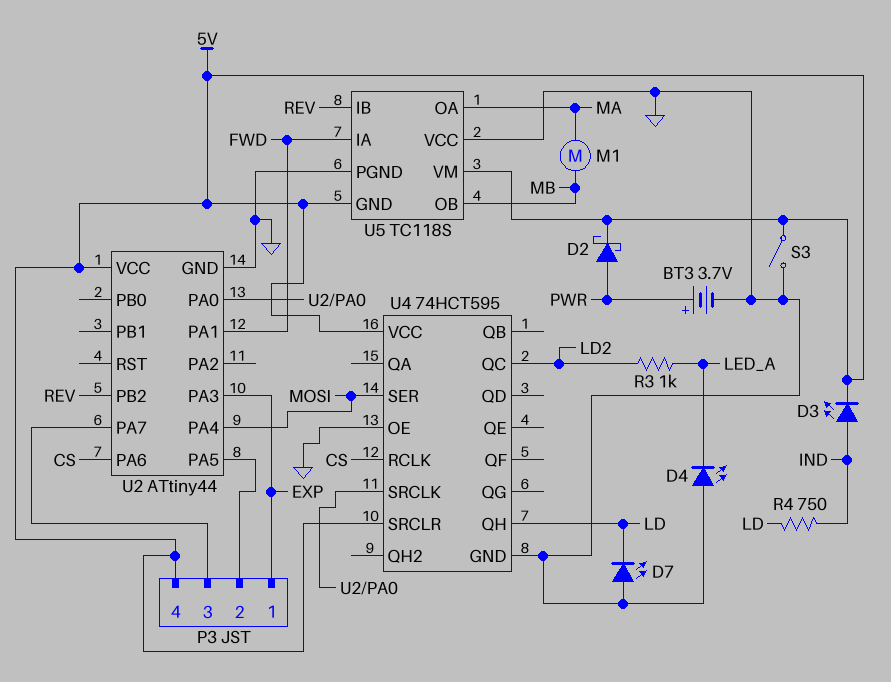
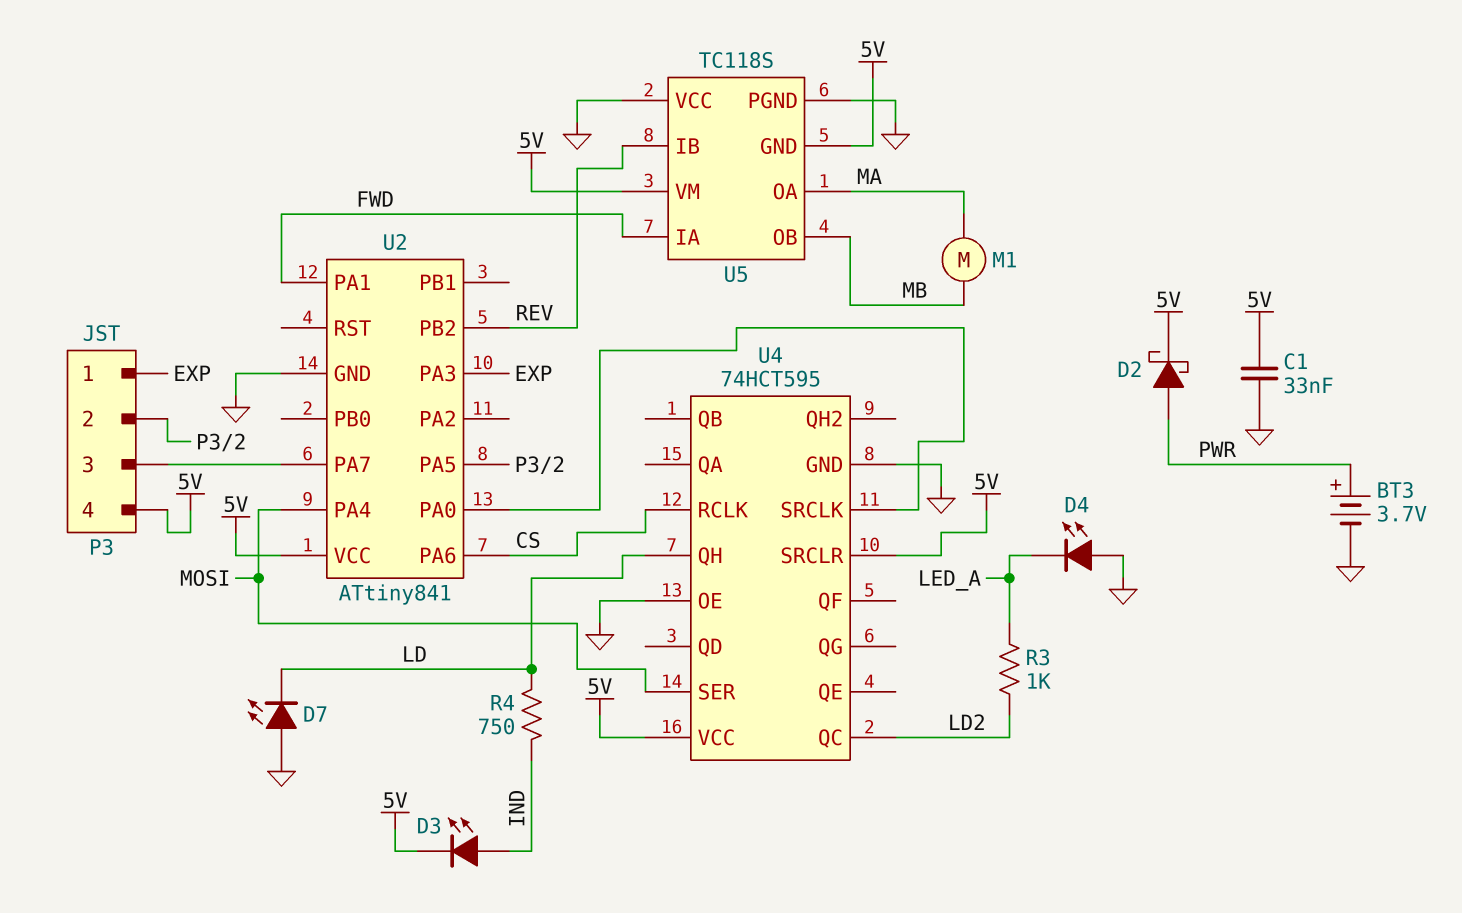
C1: none -> 33nF (5V, GND)
S3: switch (5V, GND) -> none
U2: ATtiny44 -> ATtiny841

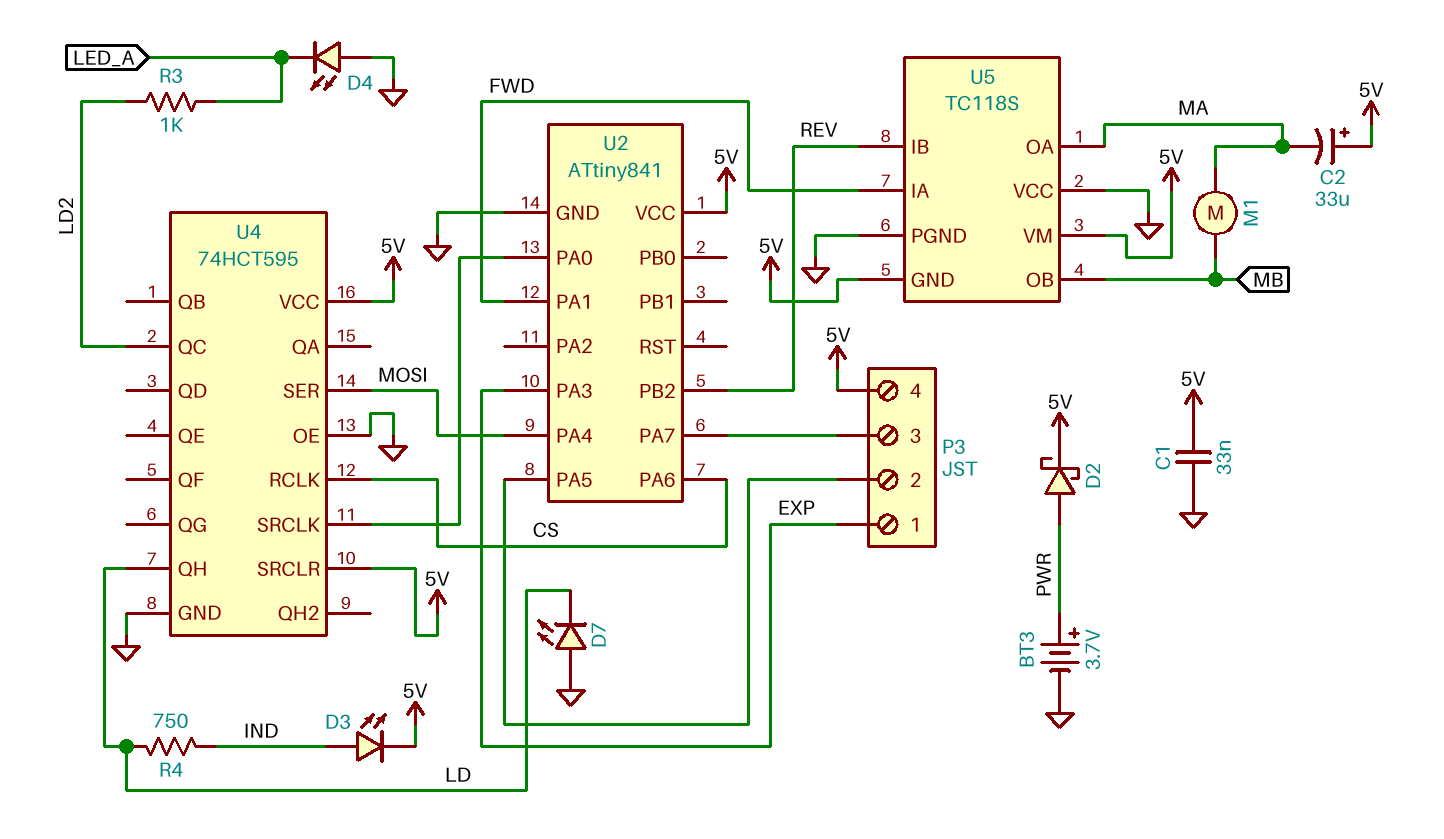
C2: none -> 33uF (plus 5V, minus MA)

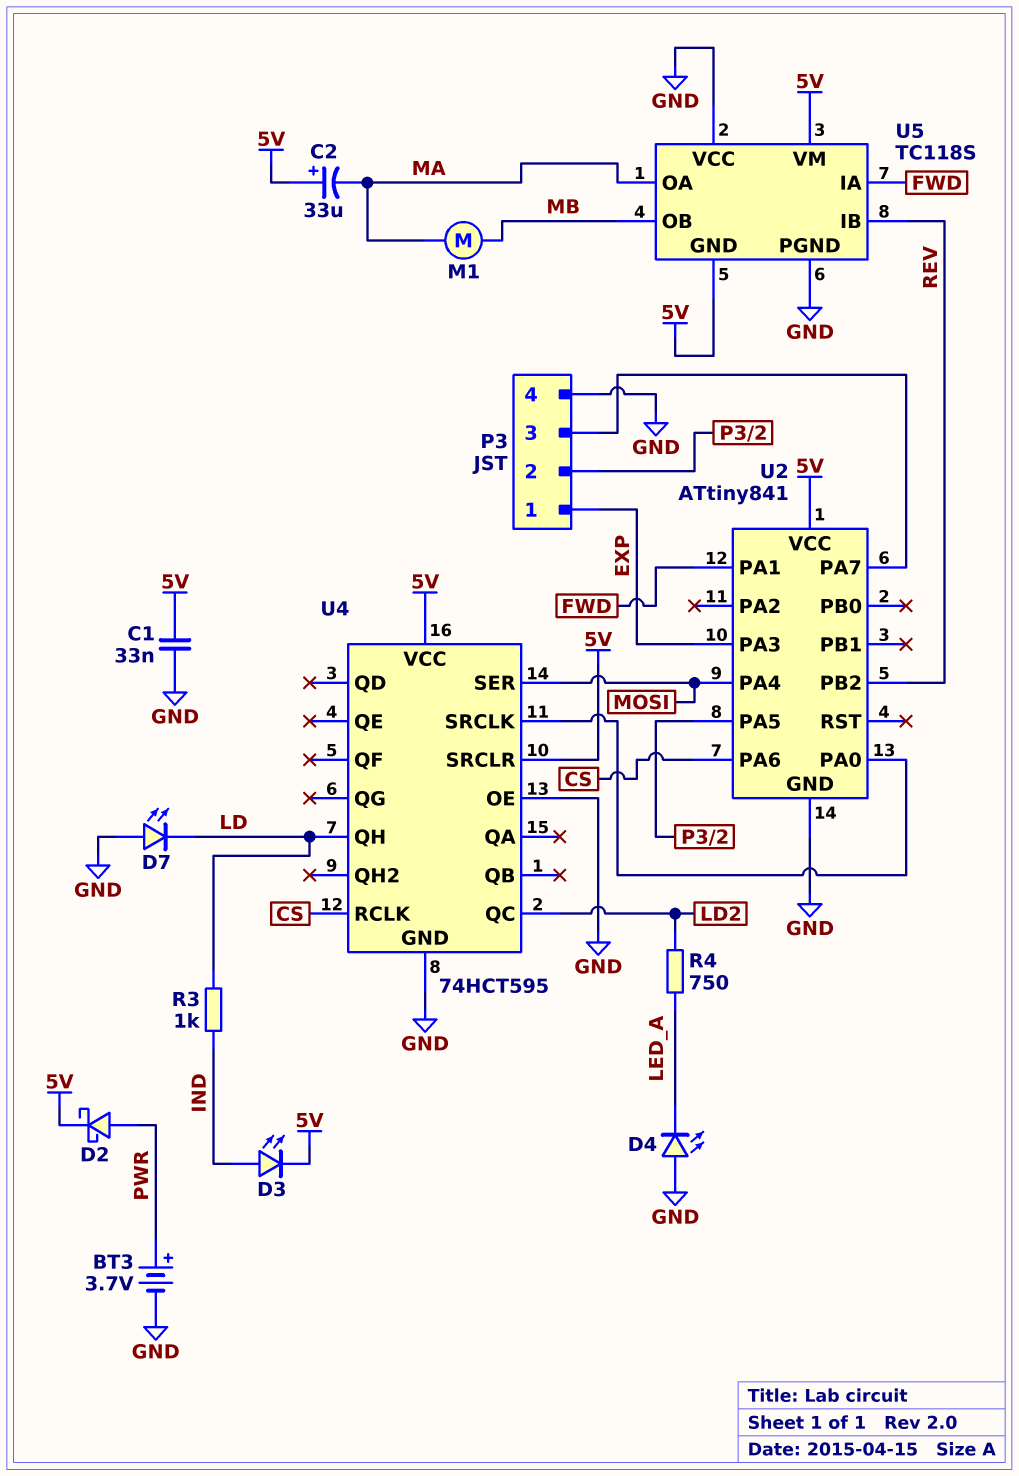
P3 pin 4: 5V -> GND
R3: 1k (LD2, LED_A) -> 1k (IND, LD)
R4: 750 (IND, LD) -> 750 (LD2, LED_A)

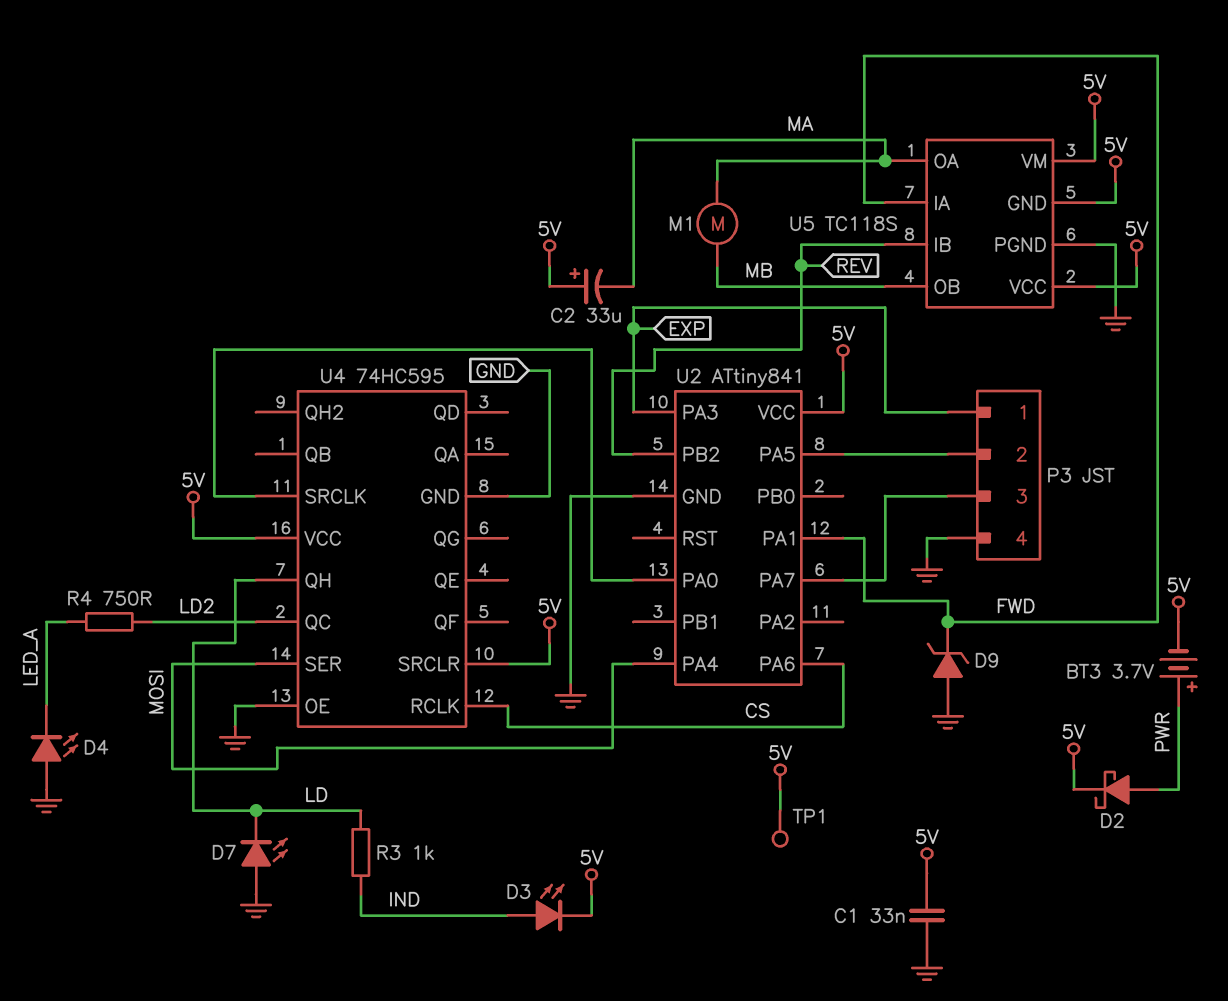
BT3: 3.7V (plus PWR, minus GND) -> 3.7V (plus PWR, minus 5V)
D9: none -> zener (A GND, K FWD)
TP1: none -> test point (5V)
U4: 74HCT595 -> 74HC595
U5 pin VCC: GND -> 5V

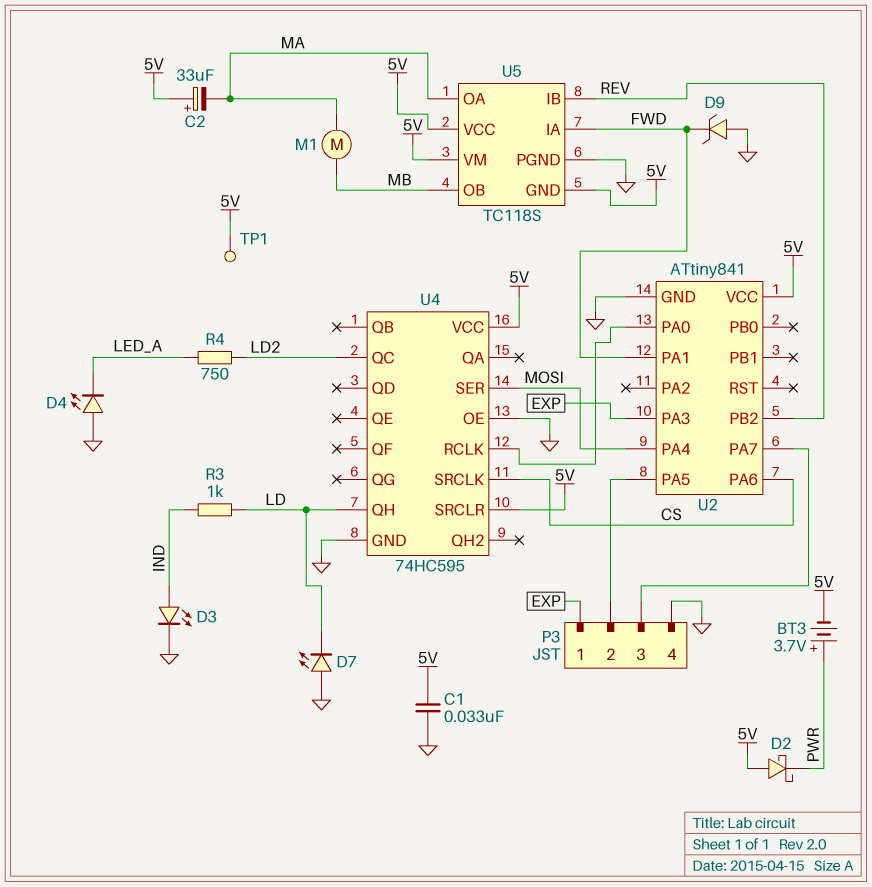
D2: schottky (A PWR, K 5V) -> schottky (A 5V, K PWR)
D3: LED (A IND, K 5V) -> LED (A IND, K GND)
U4 pin RCLK: CS -> U2/PA0
U4 pin SRCLK: U2/PA0 -> CS

